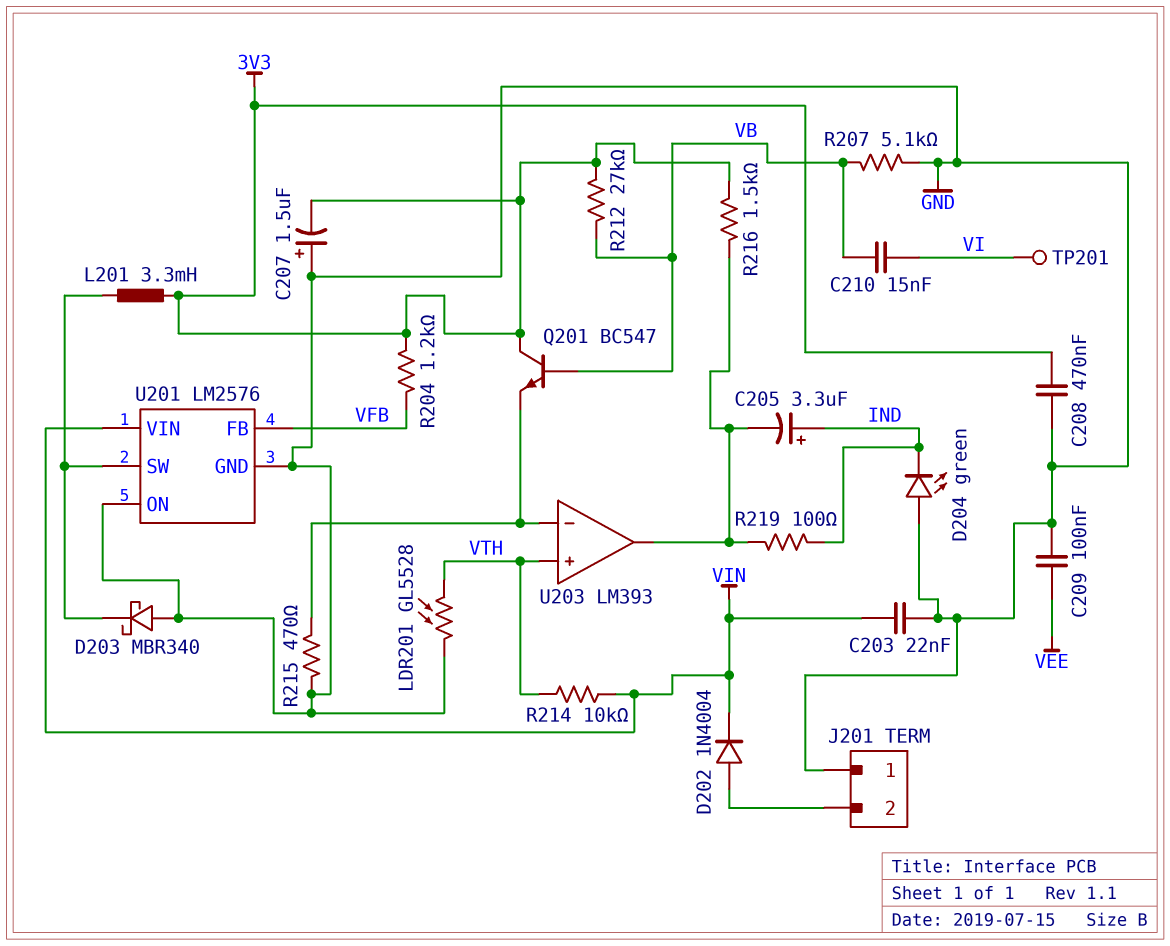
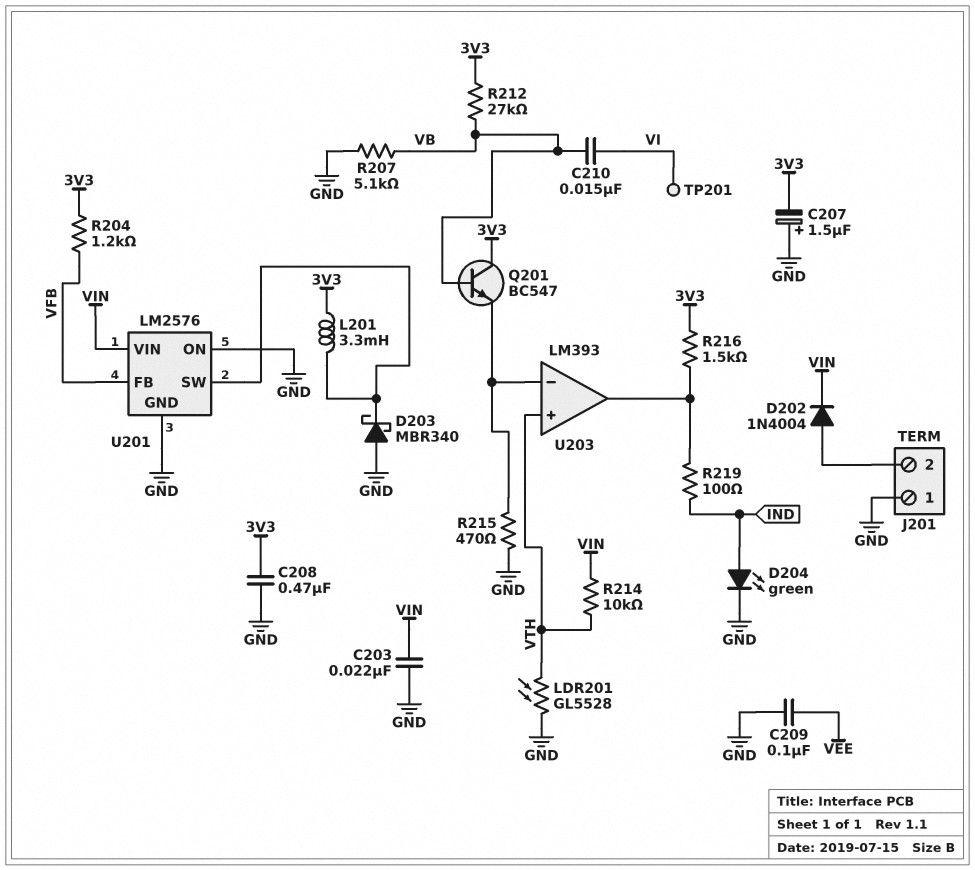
C205: 3.3uF (plus IND, minus U203/out) -> none
D204: LED green (A GND, K IND) -> LED green (A IND, K GND)

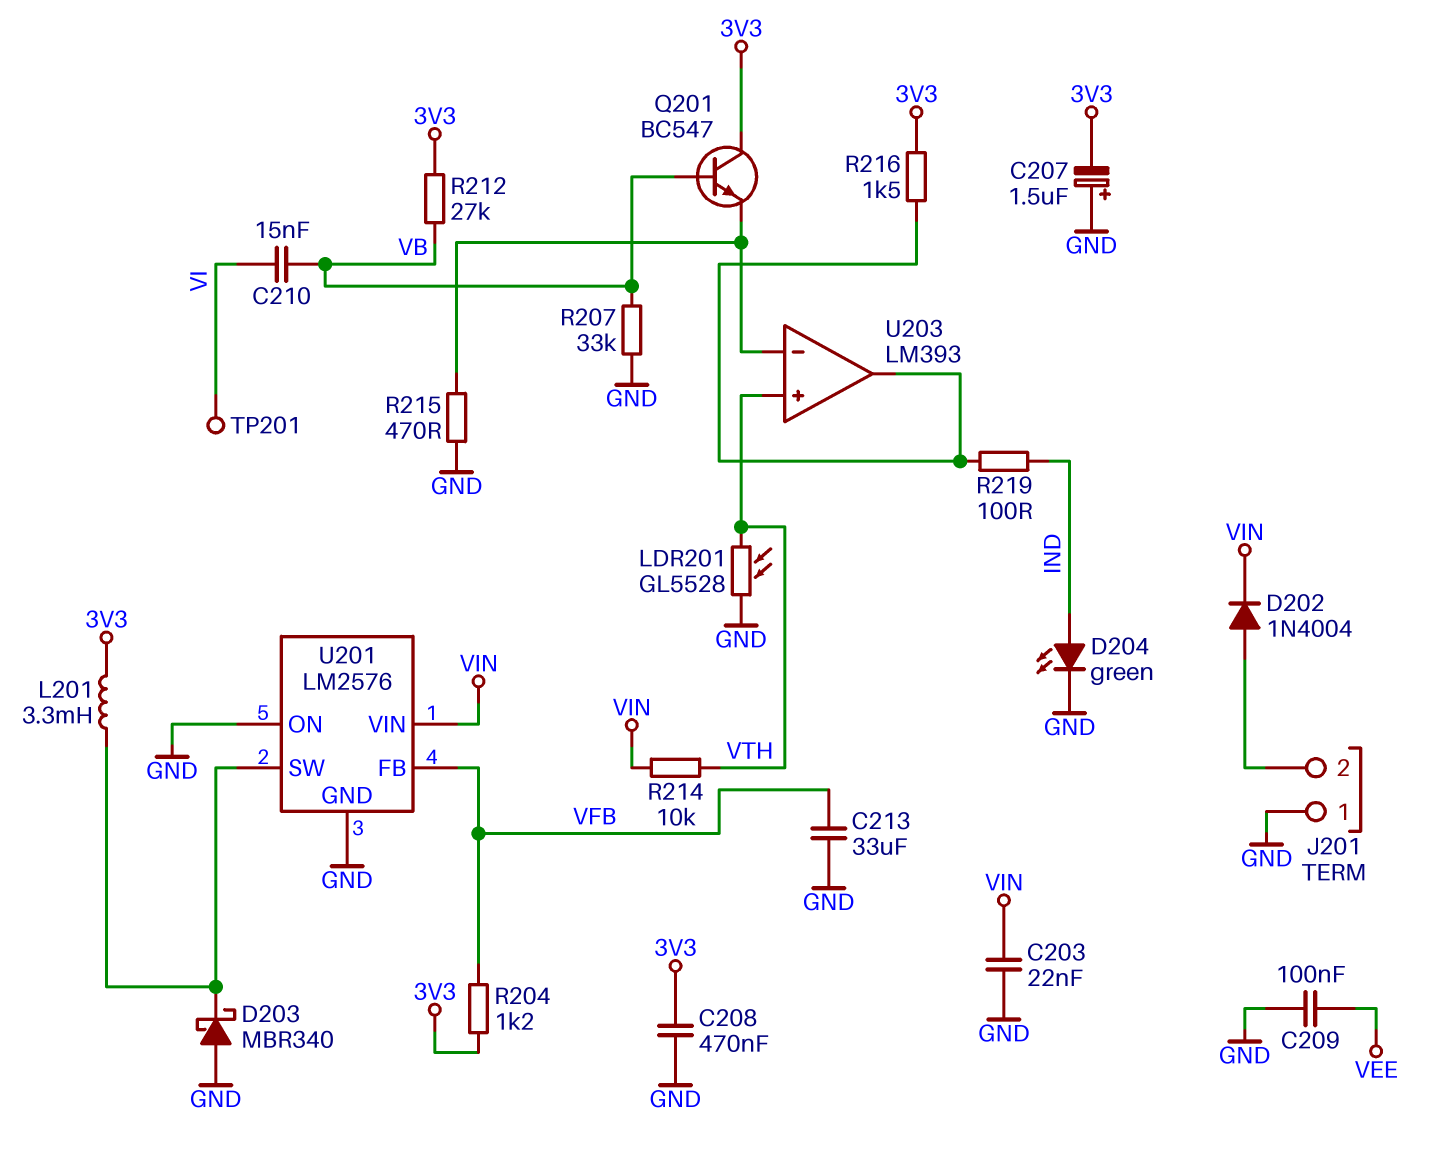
C213: none -> 33uF (GND, VFB)
R207: 5.1k (GND, VB) -> 33k (GND, VB)

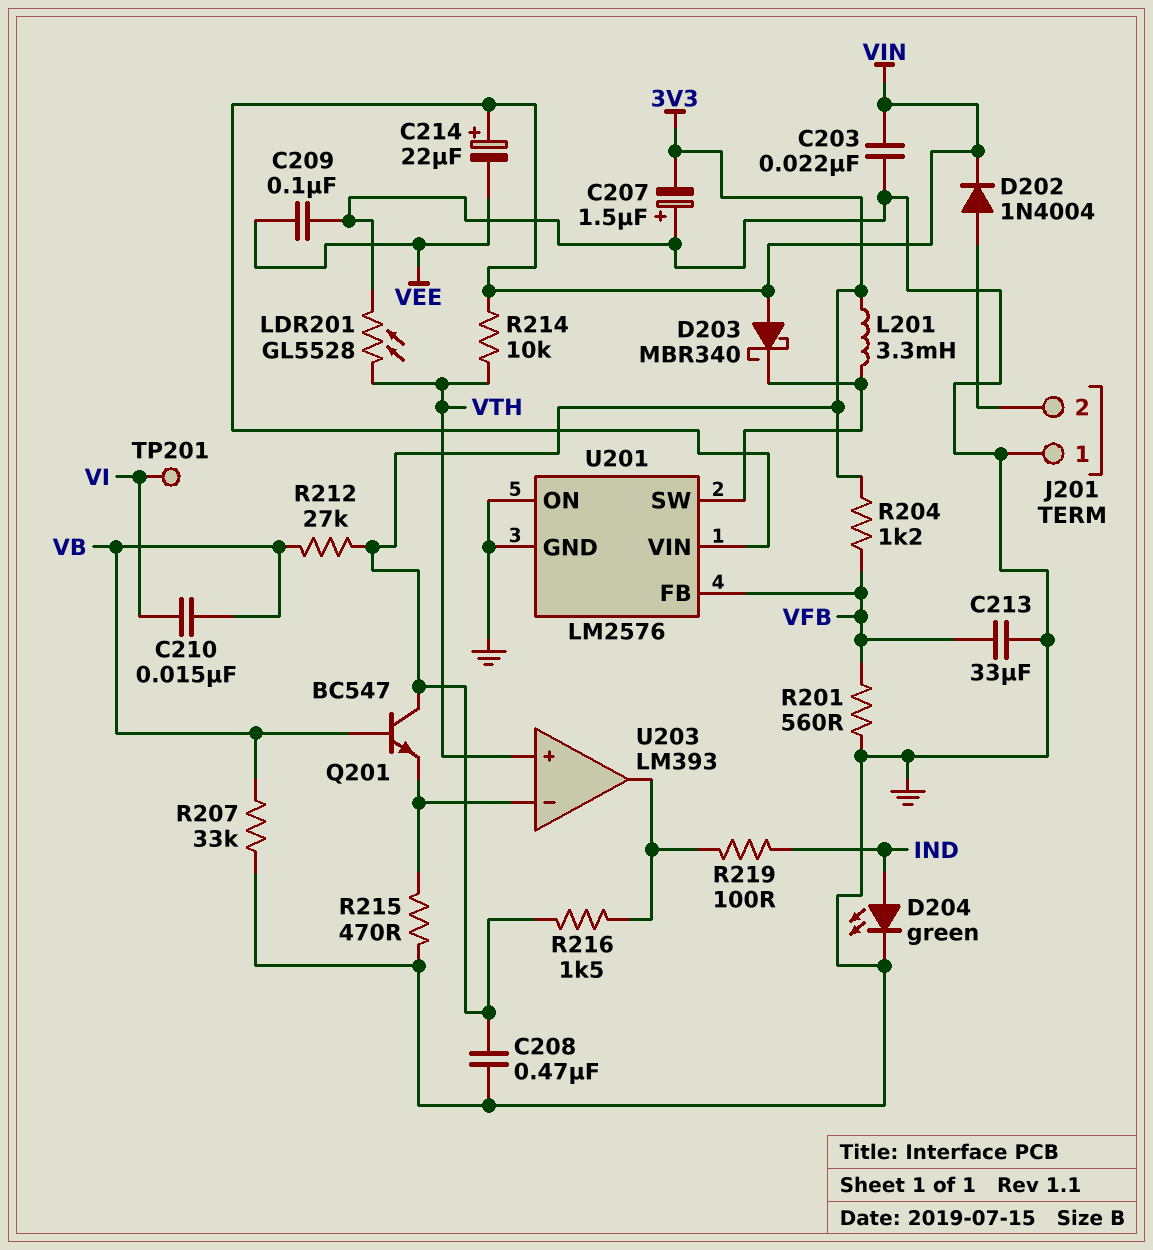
C214: none -> 22uF (plus VIN, minus VEE)
D203: schottky MBR340 (A GND, K U201/SW) -> schottky MBR340 (A VIN, K U201/SW)
R201: none -> 560 (GND, VFB)

